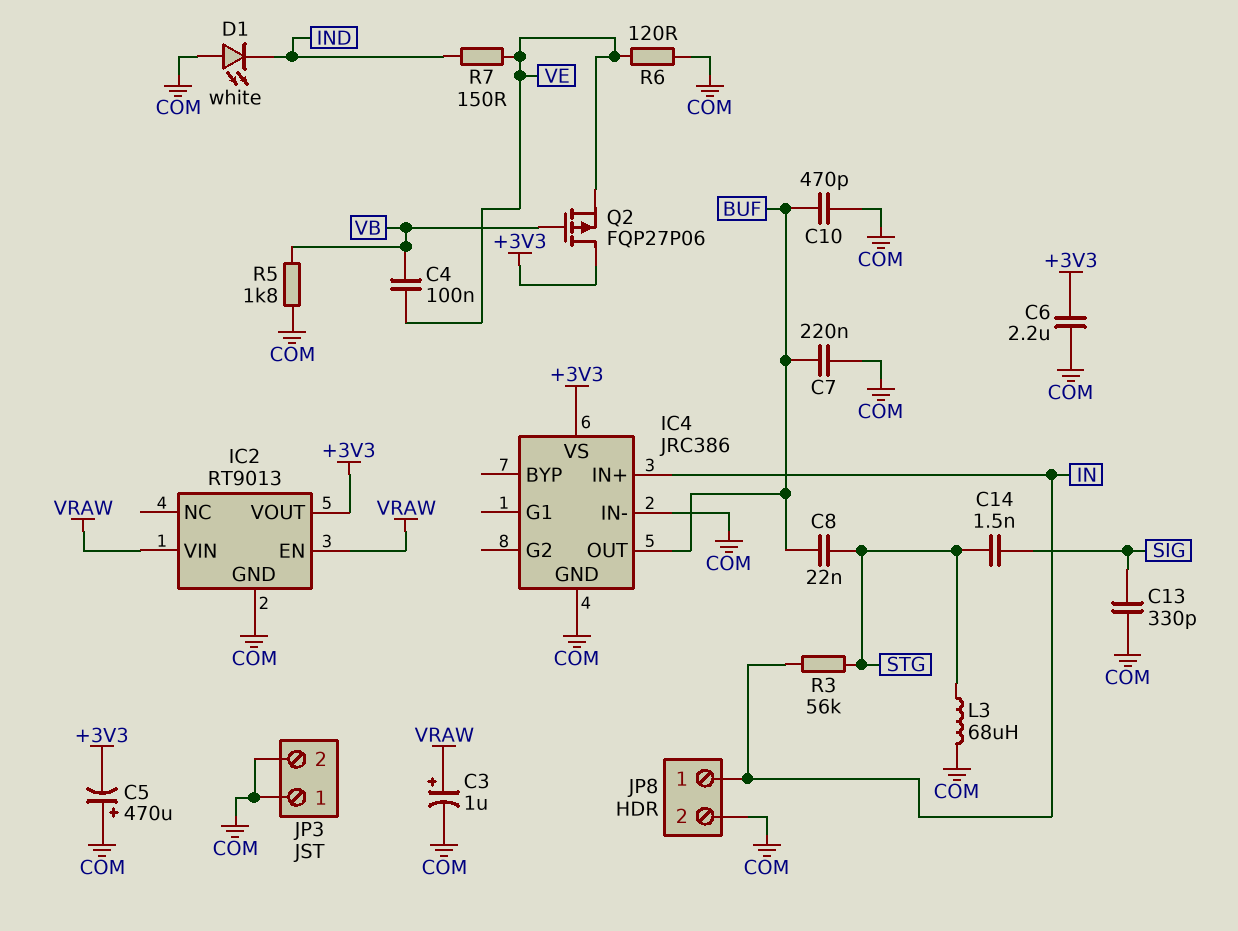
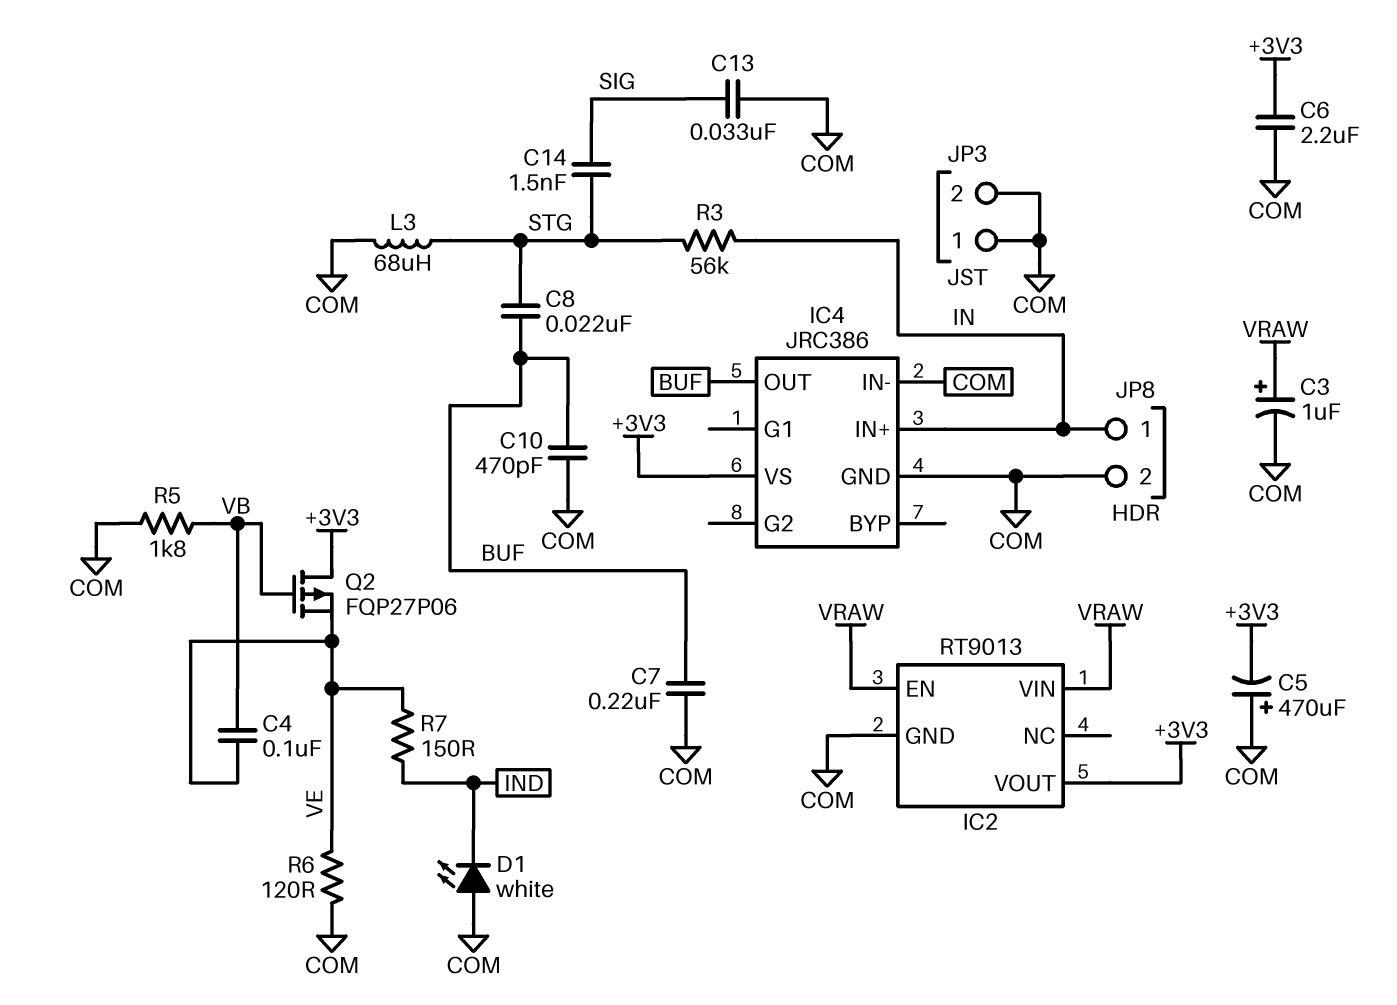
C13: 330pF (COM, SIG) -> 33nF (COM, SIG)

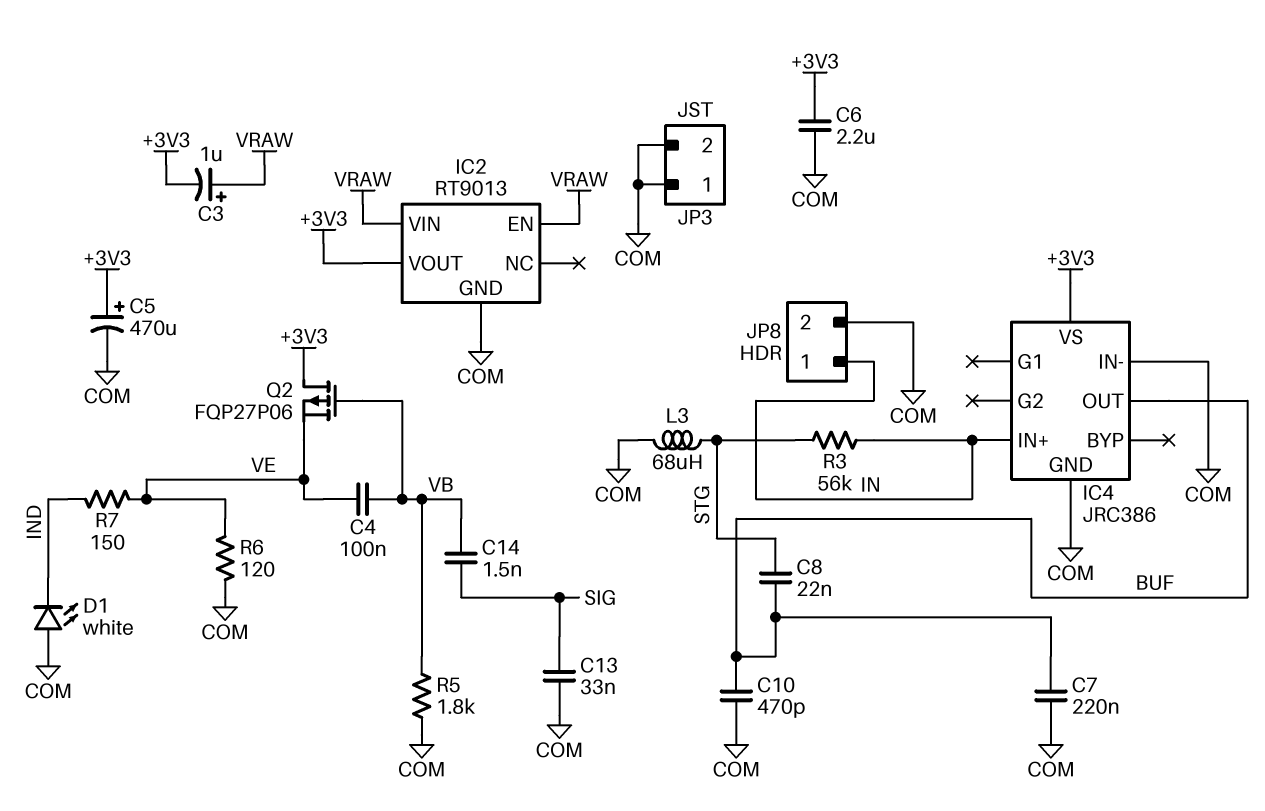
C3: 1uF (plus VRAW, minus COM) -> 1uF (plus VRAW, minus +3V3)
C5: 470uF (plus COM, minus +3V3) -> 470uF (plus +3V3, minus COM)
C14: 1.5nF (SIG, STG) -> 1.5nF (SIG, VB)

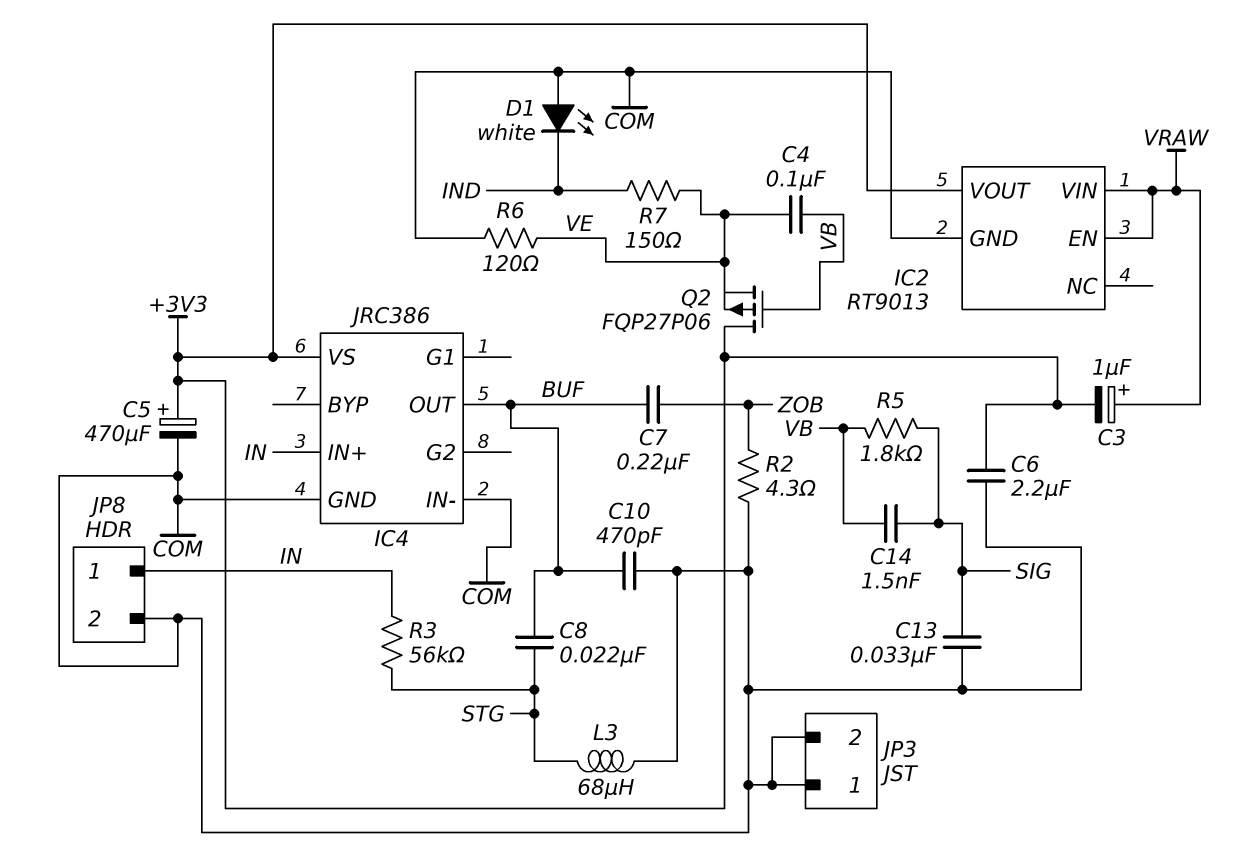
C7: 220nF (BUF, COM) -> 220nF (BUF, ZOB)
R2: none -> 4.3 (COM, ZOB)
R5: 1.8k (COM, VB) -> 1.8k (SIG, VB)

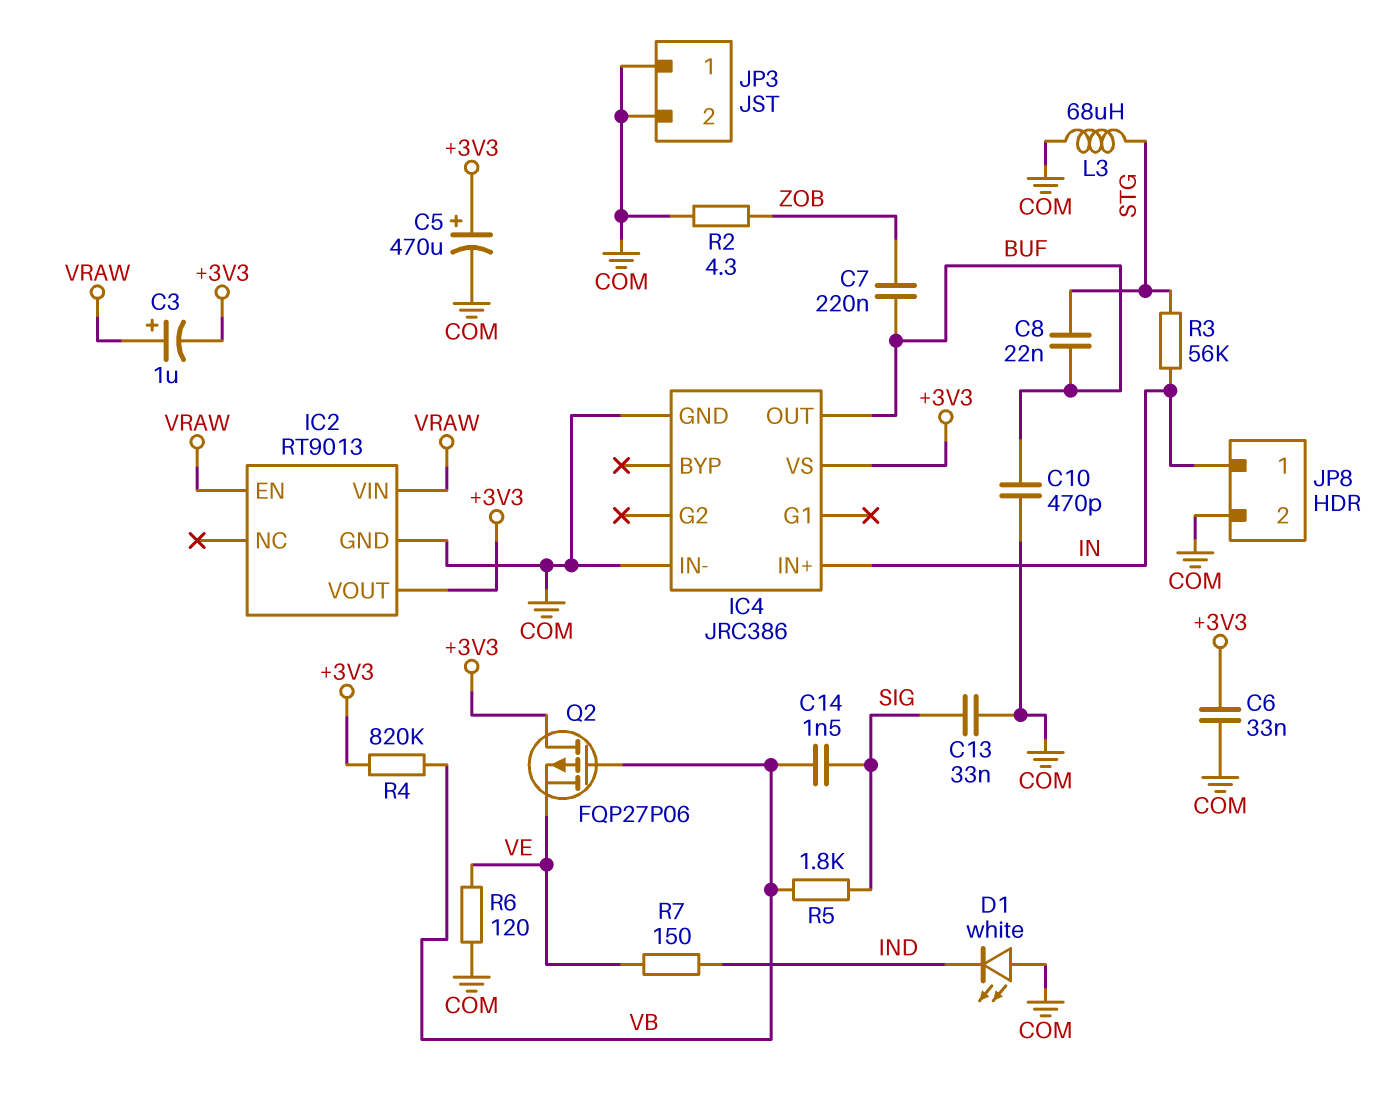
C4: 100nF (VB, VE) -> none
C6: 2.2uF (+3V3, COM) -> 33nF (+3V3, COM)
R4: none -> 820k (+3V3, VB)

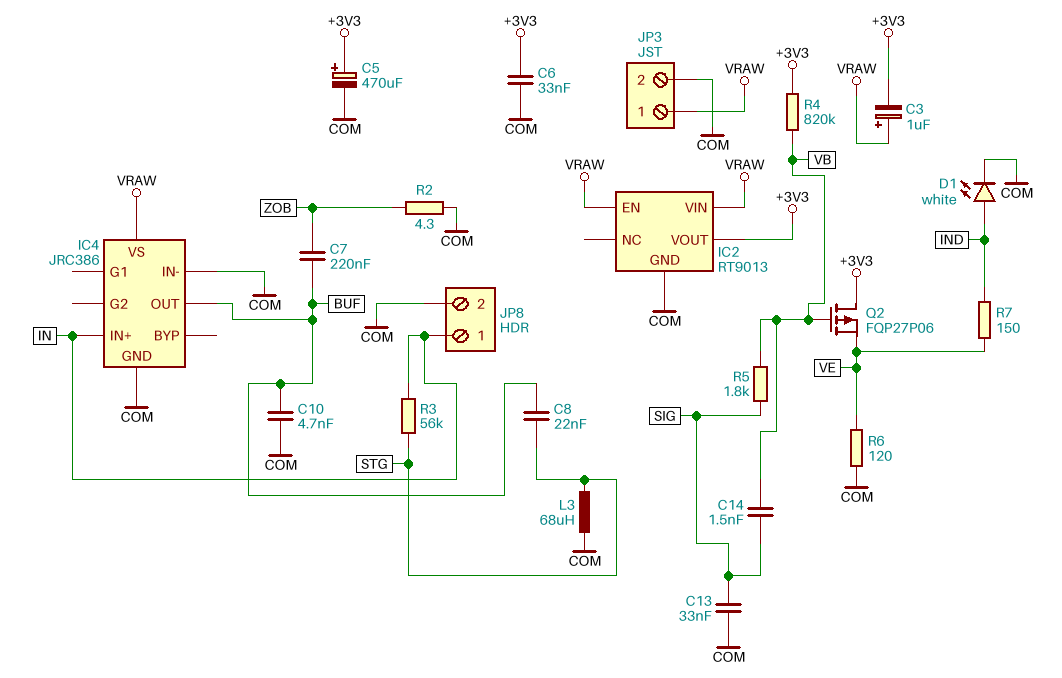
C10: 470pF (BUF, COM) -> 4.7nF (BUF, COM)
D1: LED white (A COM, K IND) -> LED white (A IND, K COM)
IC4 pin VS: +3V3 -> VRAW
JP3 pin 1: COM -> VRAW

